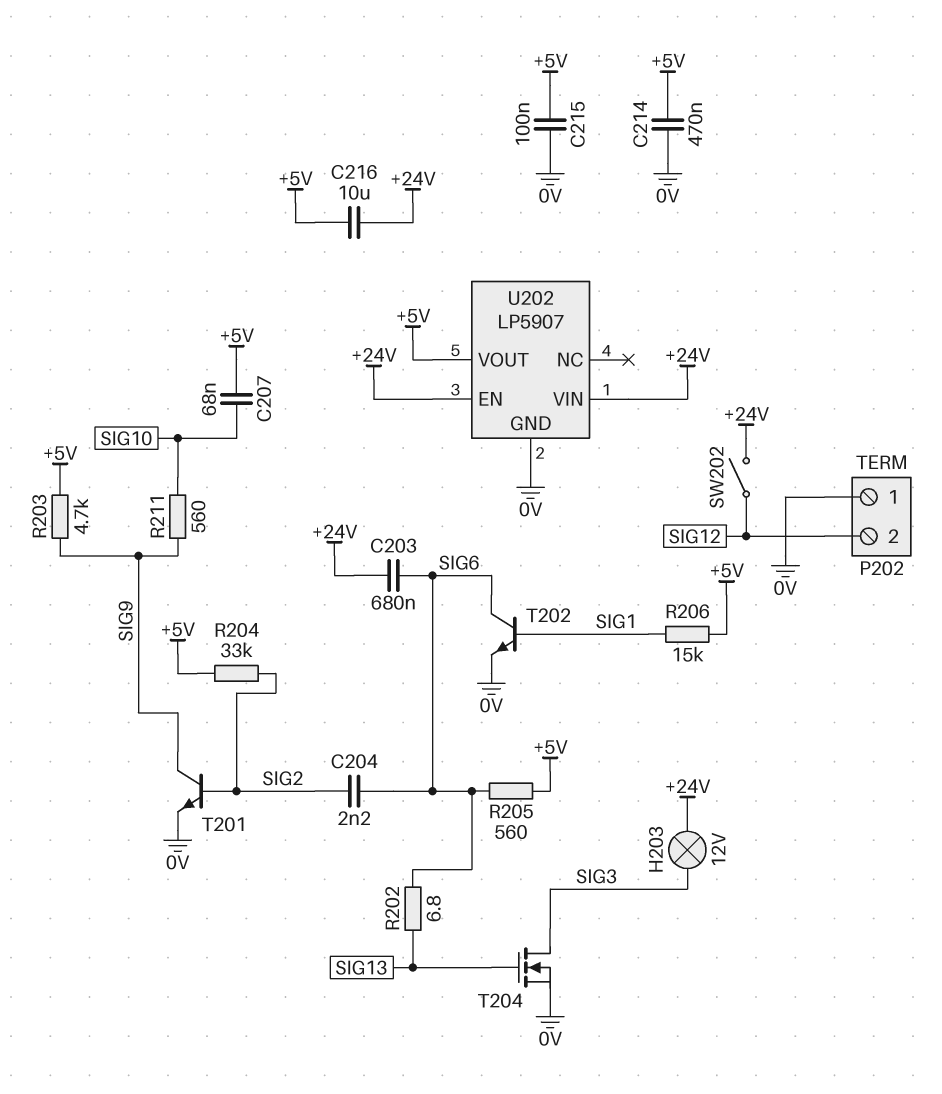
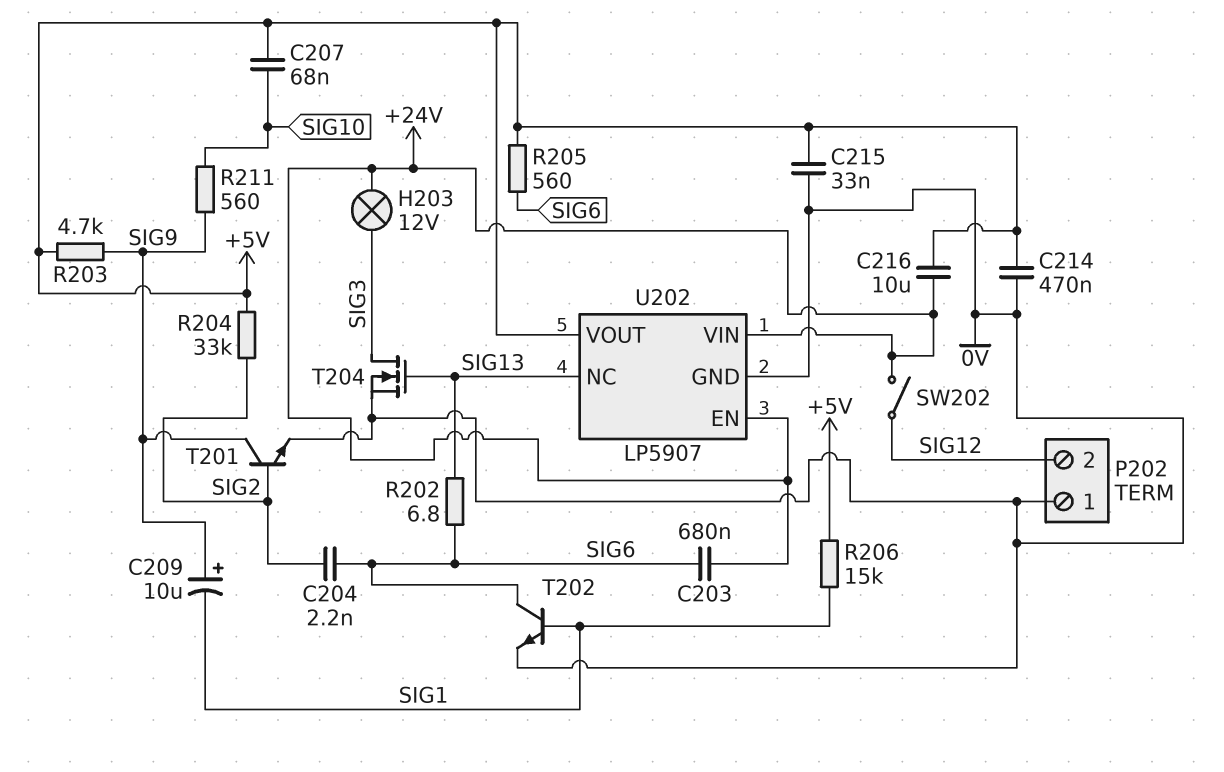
C209: none -> 10uF (plus SIG9, minus SIG1)
C215: 100nF (+5V, 0V) -> 33nF (+5V, 0V)
U202 pin NC: none -> SIG13

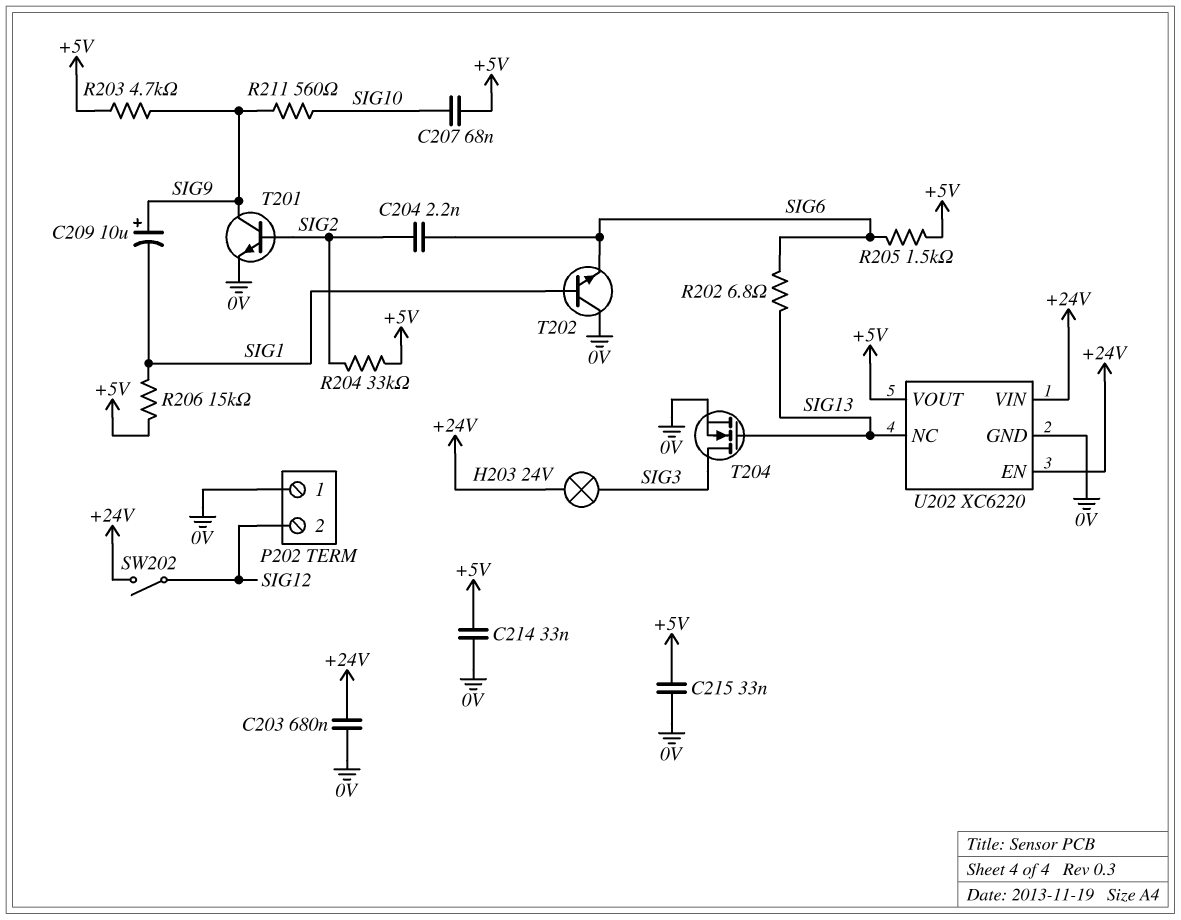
C203: 680nF (+24V, SIG6) -> 680nF (+24V, 0V)
C214: 470nF (+5V, 0V) -> 33nF (+5V, 0V)
C216: 10uF (+5V, +24V) -> none
H203: lamp 12V (+24V, SIG3) -> lamp 24V (+24V, SIG3)
R205: 560 (+5V, SIG6) -> 1.5k (+5V, SIG6)
T202: NPN (B SIG1, C SIG6, E 0V) -> NPN (B SIG1, C 0V, E SIG6)
U202: LP5907 -> XC6220

